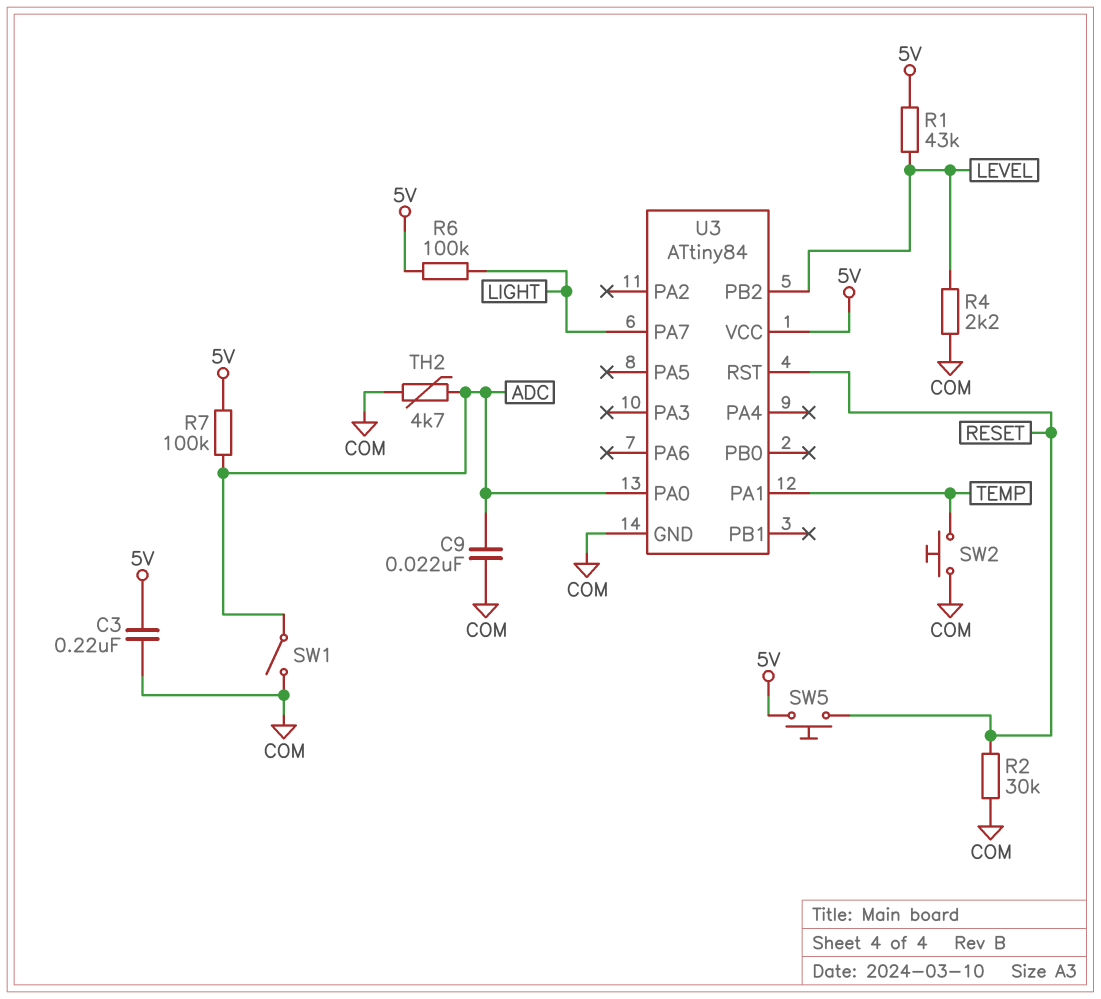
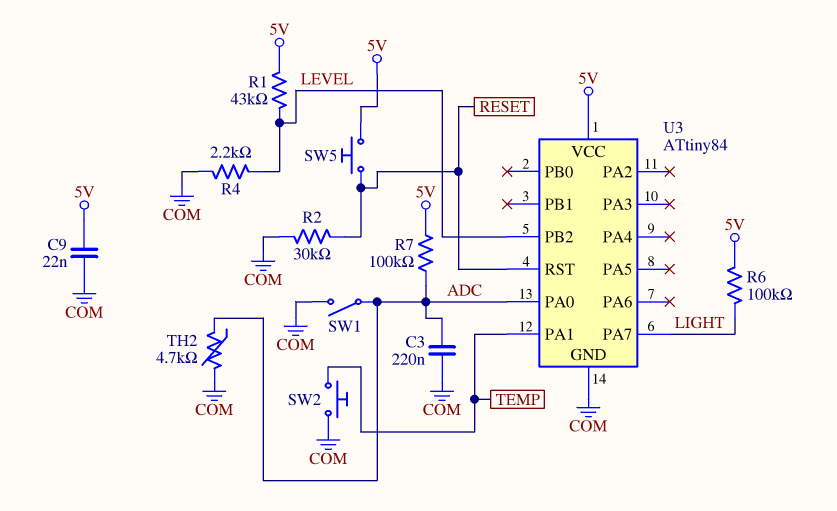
C3: 220nF (5V, COM) -> 220nF (ADC, COM)
C9: 22nF (ADC, COM) -> 22nF (5V, COM)

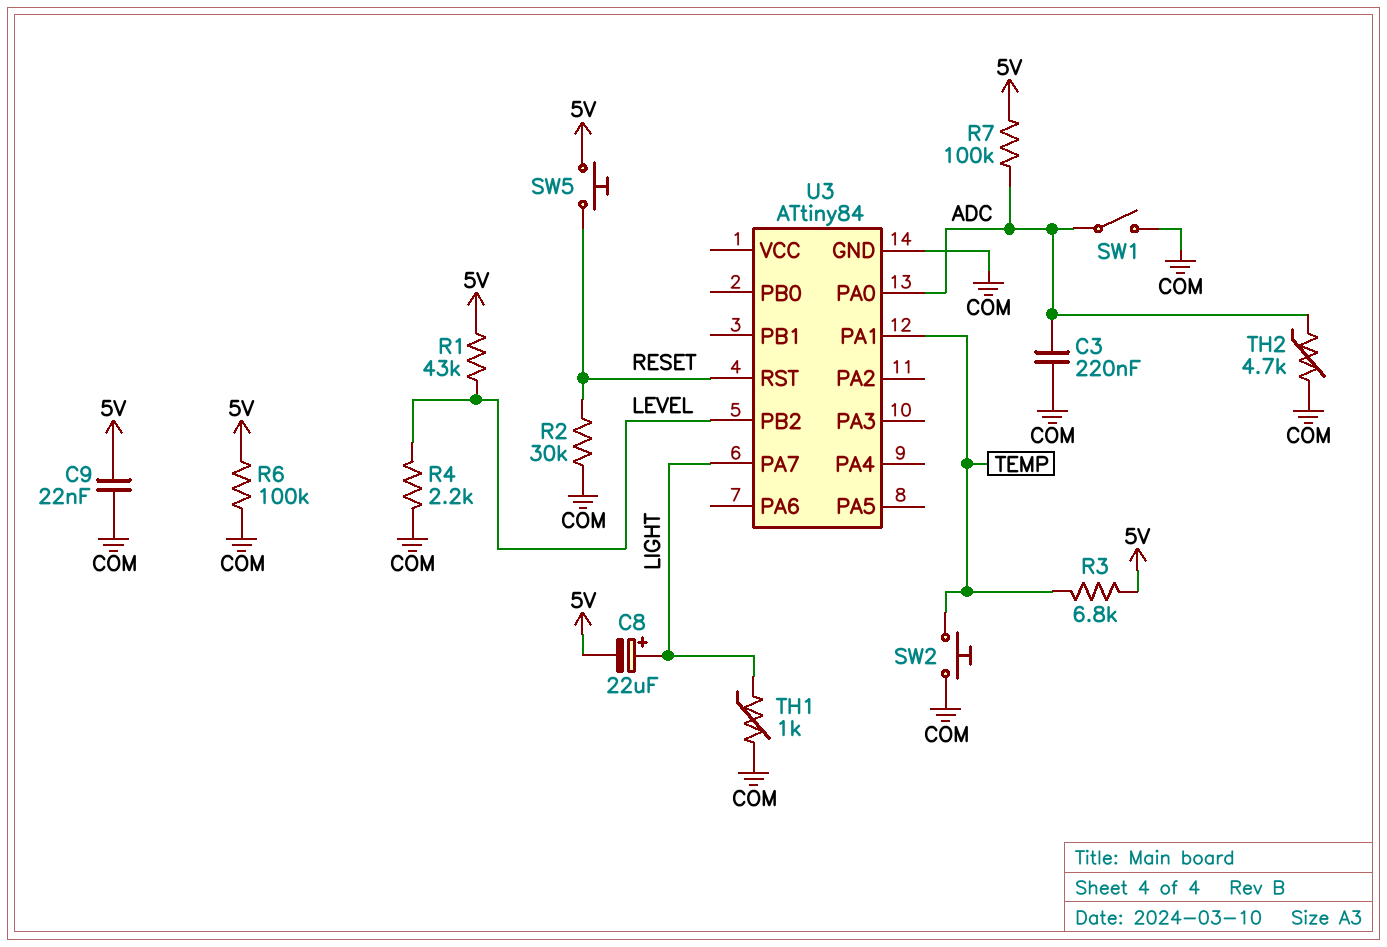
C8: none -> 22uF (plus LIGHT, minus 5V)
R3: none -> 6.8k (5V, TEMP)
R6: 100k (5V, LIGHT) -> 100k (5V, COM)
TH1: none -> 1k (COM, LIGHT)
U3 pin VCC: 5V -> none

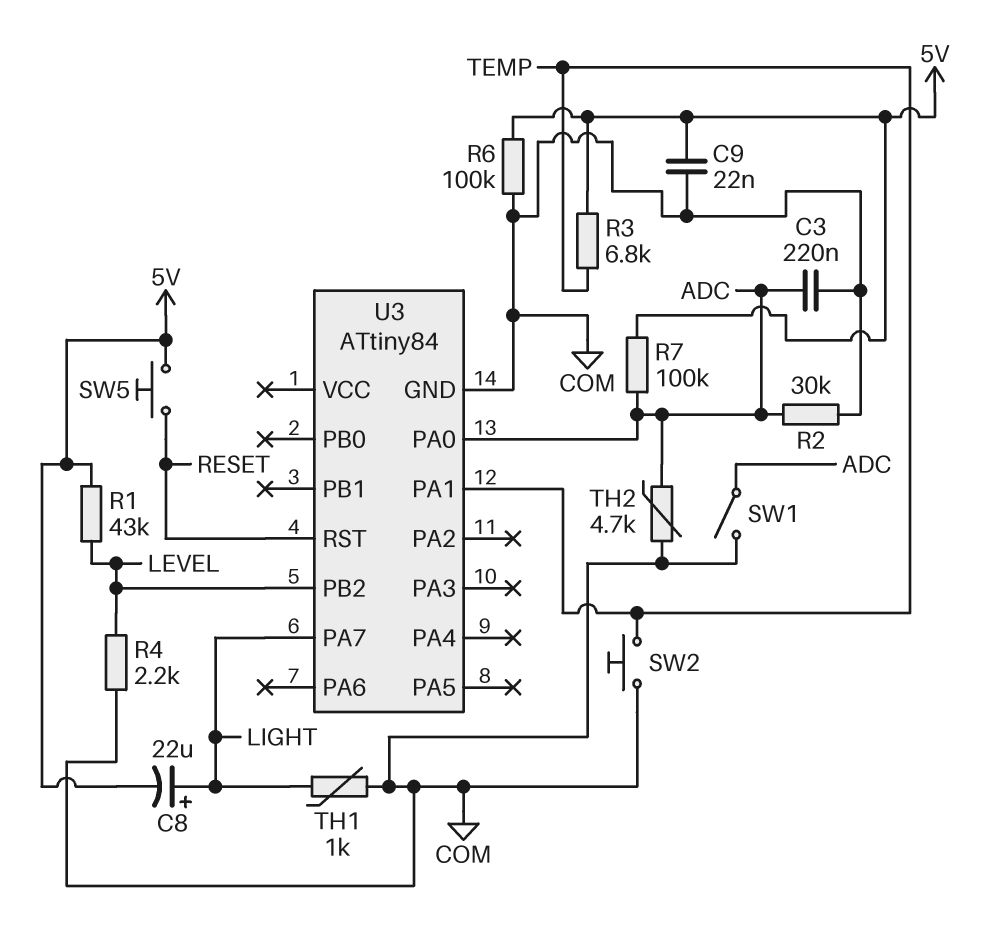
R2: 30k (COM, RESET) -> 30k (ADC, COM)

